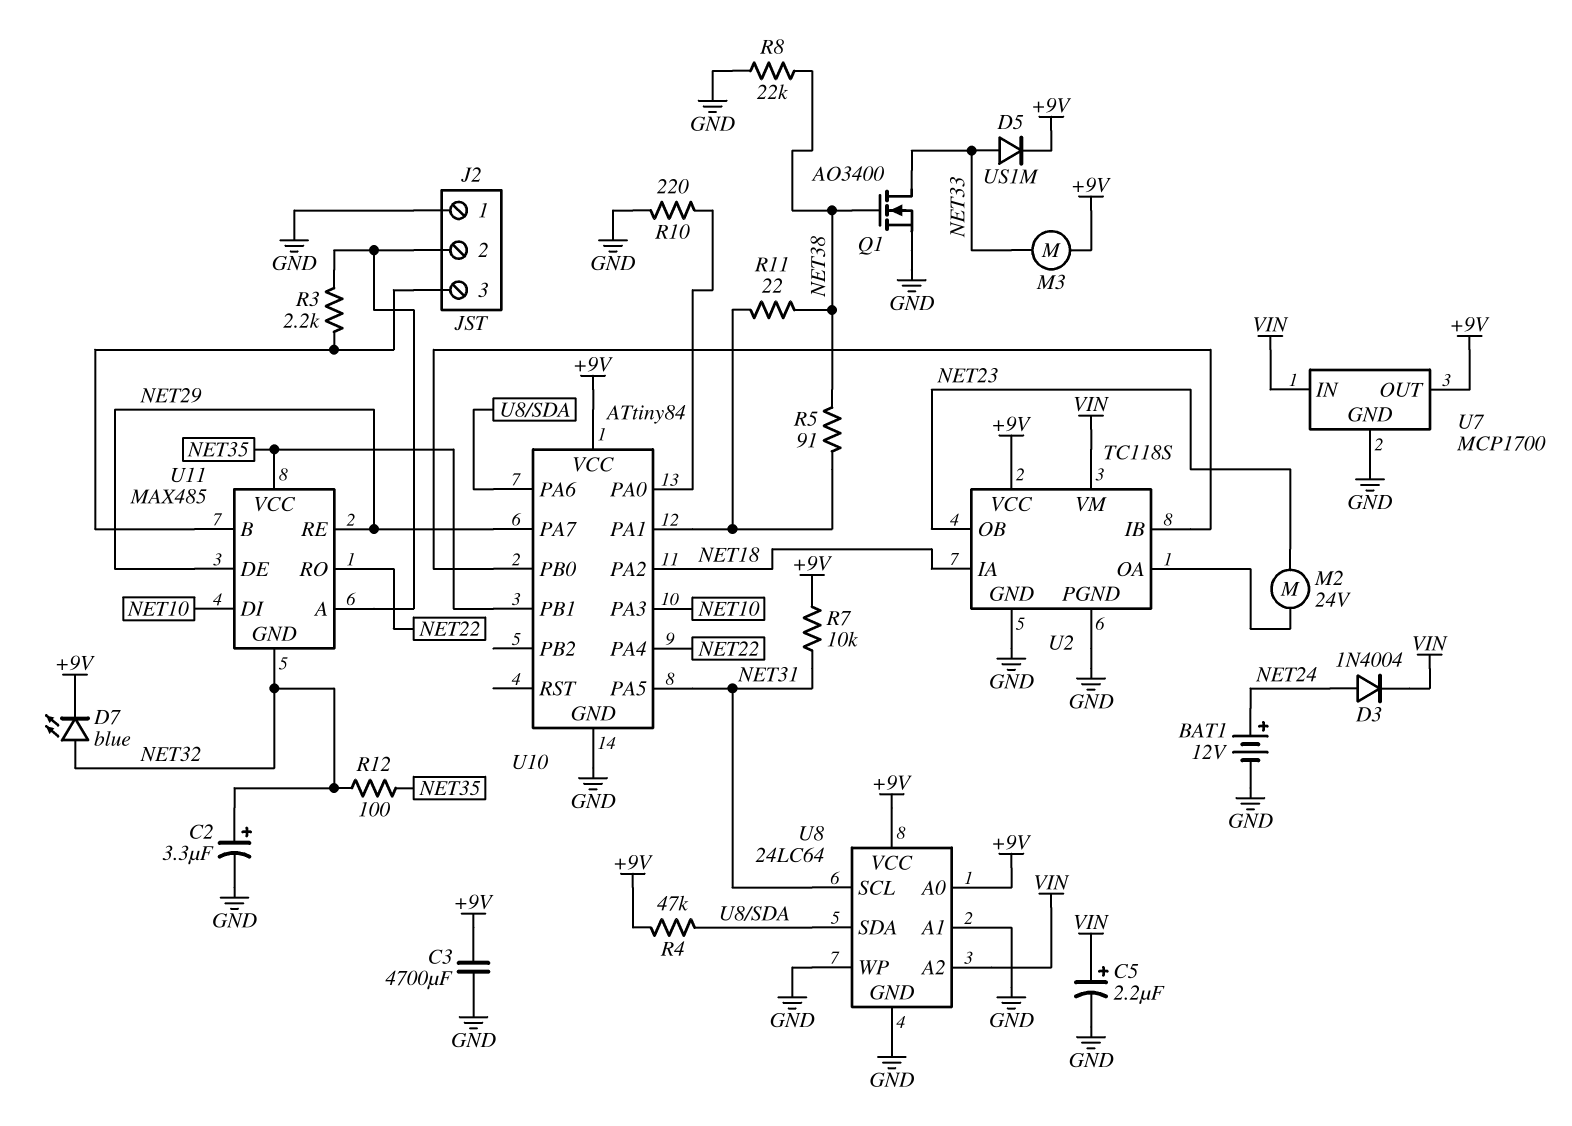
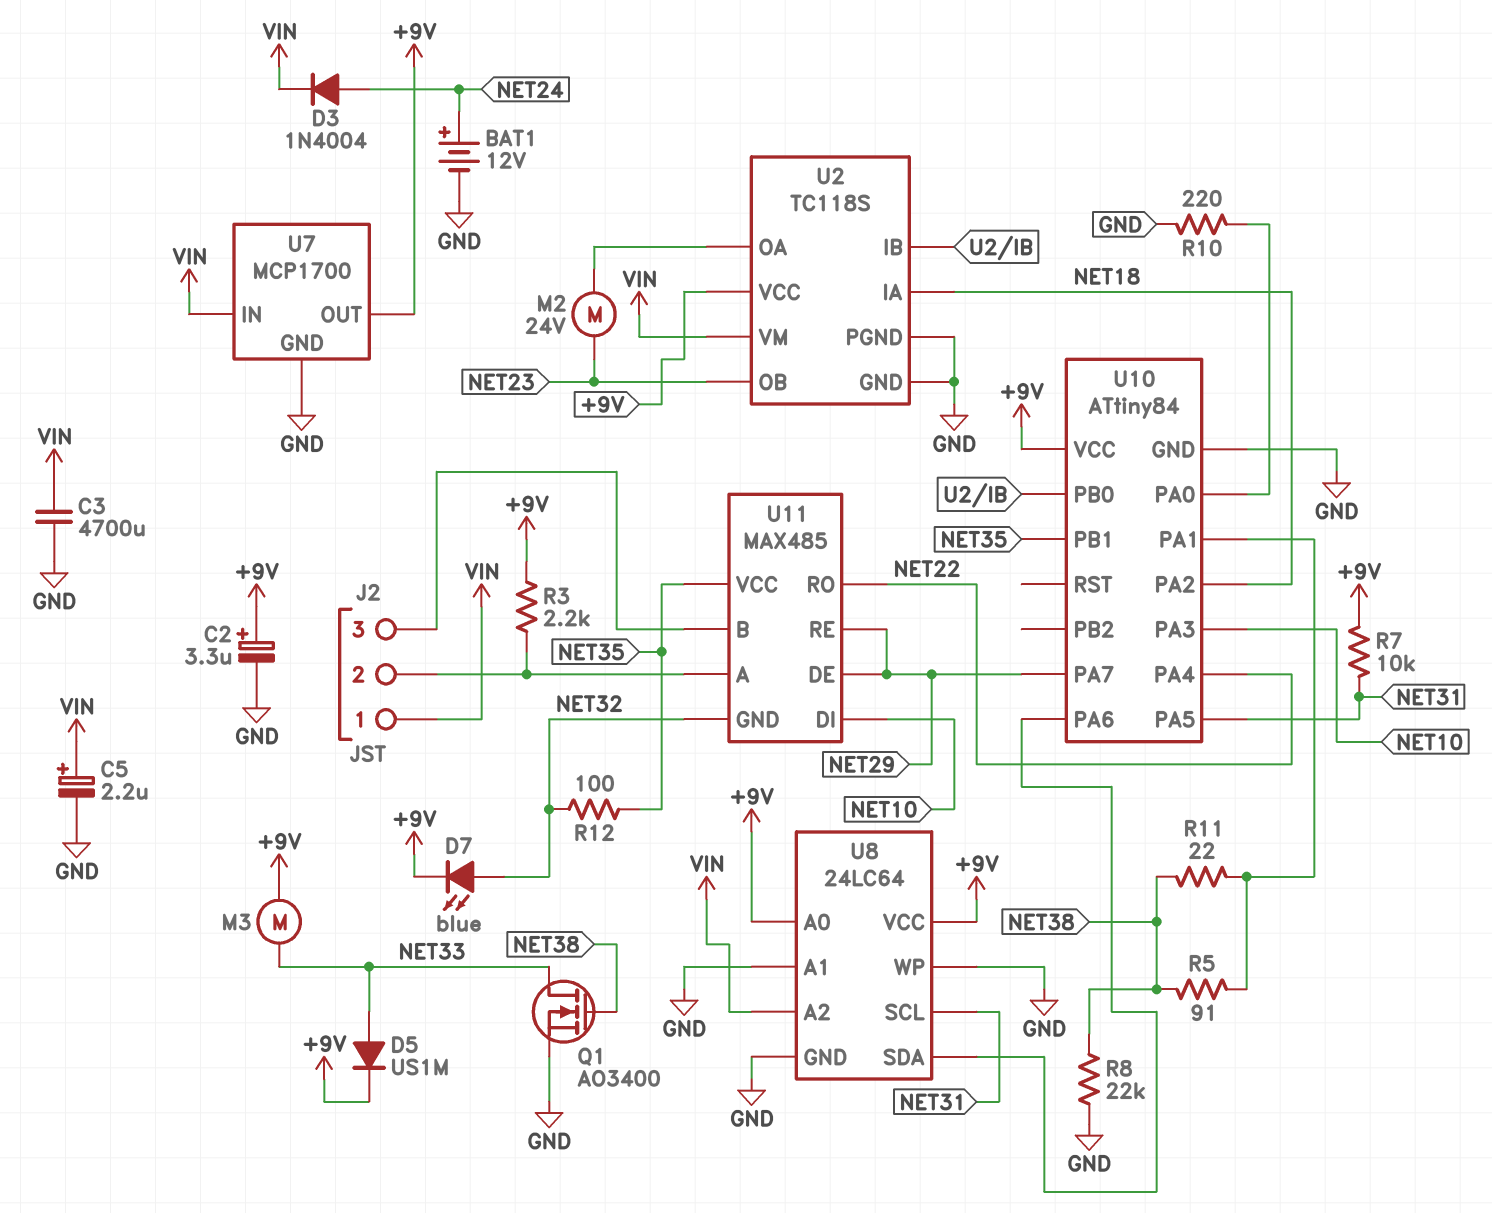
C2: 3.3uF (plus NET32, minus GND) -> 3.3uF (plus +9V, minus GND)
C3: 4700uF (+9V, GND) -> 4700uF (GND, VIN)
J2 pin 1: GND -> VIN
R3: 2.2k (J2/2, J2/3) -> 2.2k (+9V, J2/2)
R4: 47k (+9V, U8/SDA) -> none

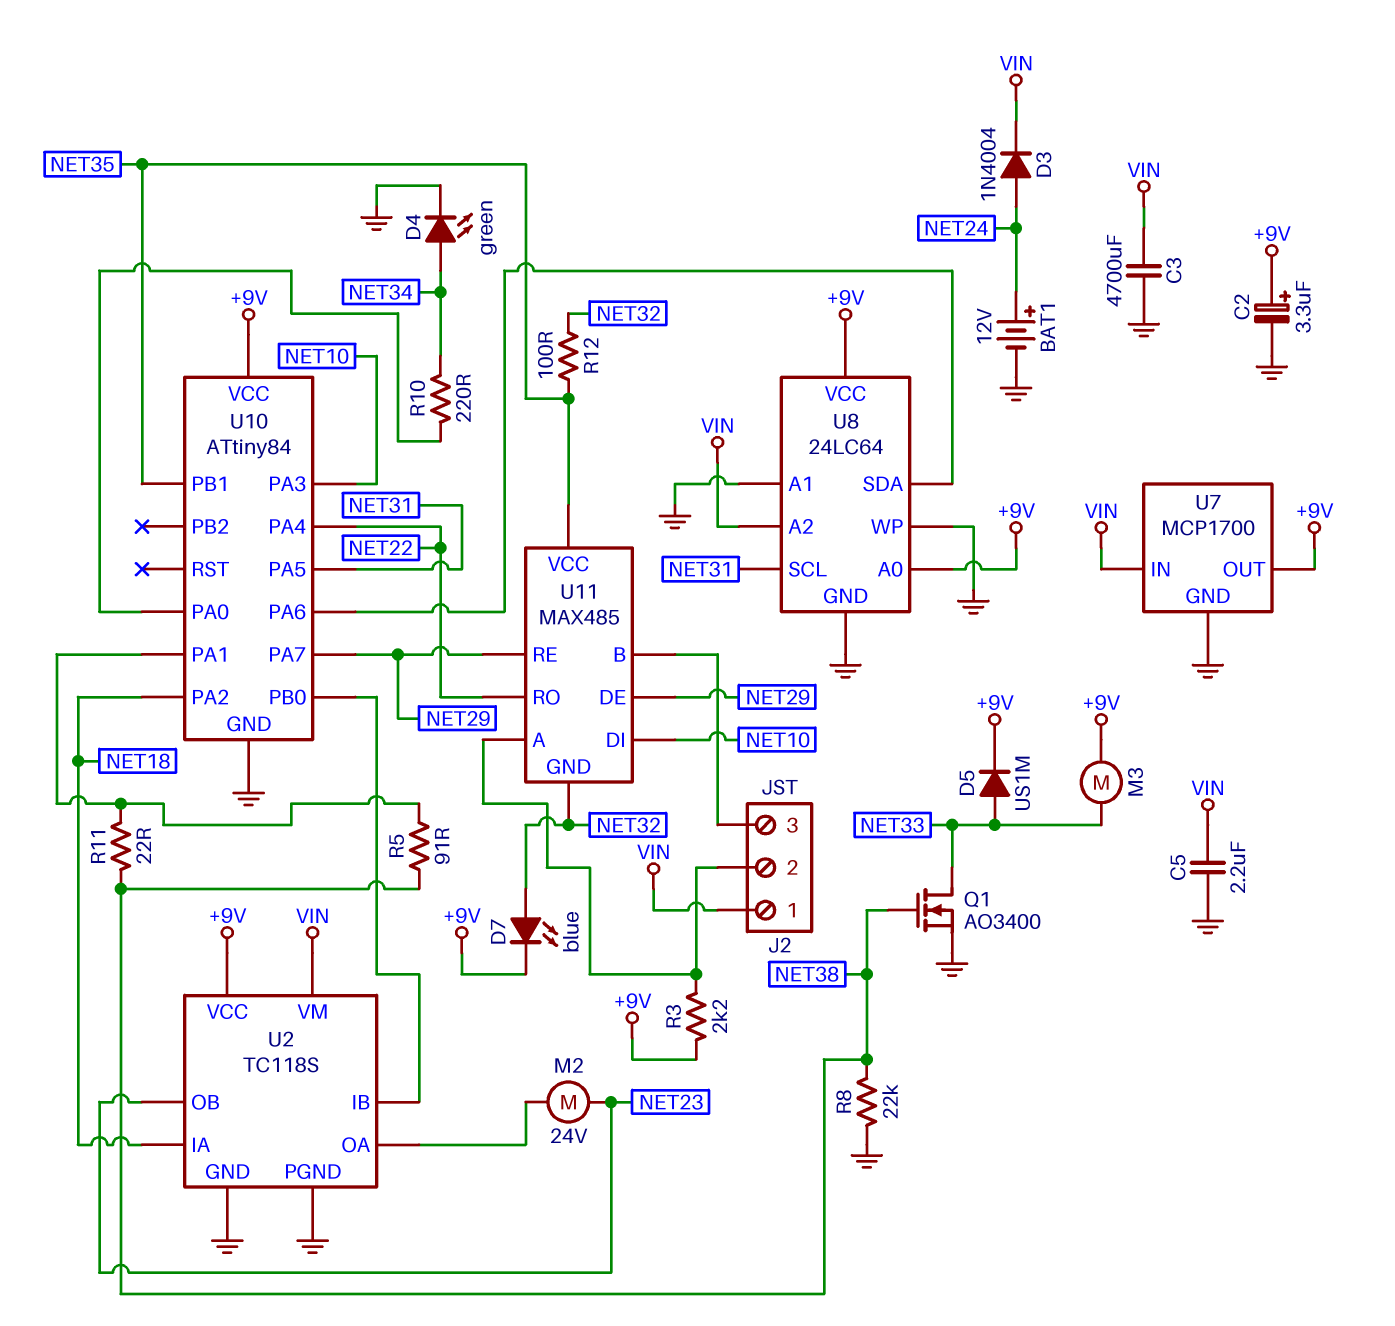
C5: 2.2uF (plus VIN, minus GND) -> 2.2uF (GND, VIN)
D4: none -> LED green (A NET34, K GND)
R7: 10k (+9V, NET31) -> none
R10: 220 (GND, U10/PA0) -> 220 (NET34, U10/PA0)

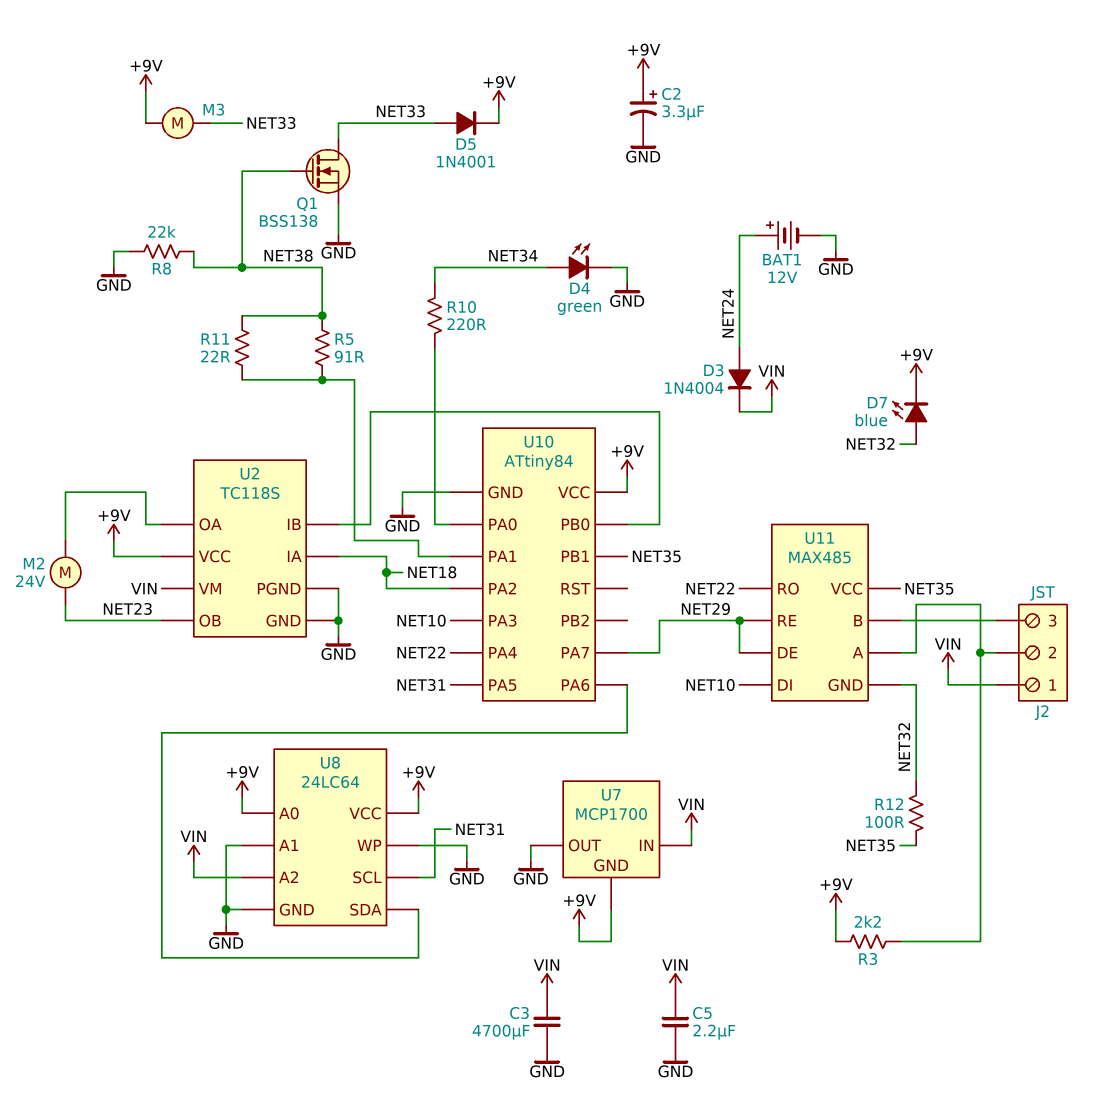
D5: diode US1M (A NET33, K +9V) -> diode 1N4001 (A NET33, K +9V)
Q1: NMOS AO3400 (G NET38, D NET33, S GND) -> NMOS BSS138 (G NET38, D NET33, S GND)
U7 pin GND: GND -> +9V
U7 pin OUT: +9V -> GND

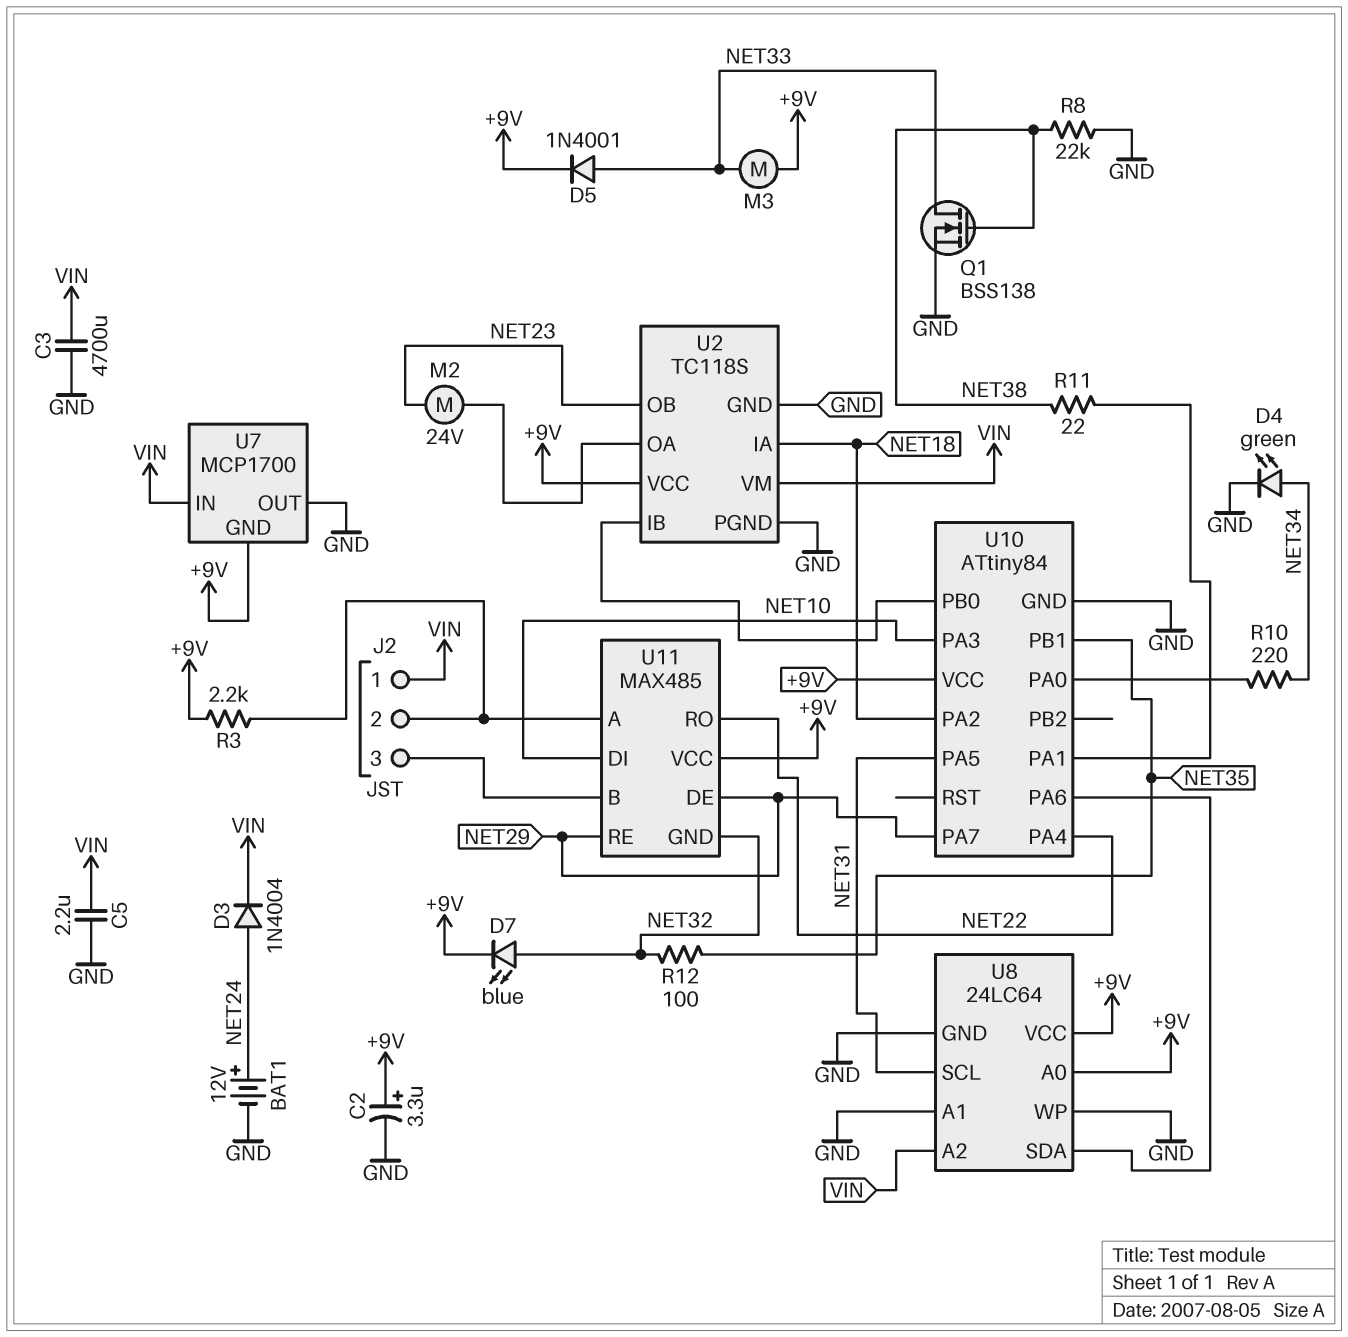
R5: 91 (NET38, U10/PA1) -> none
U11 pin VCC: NET35 -> +9V

